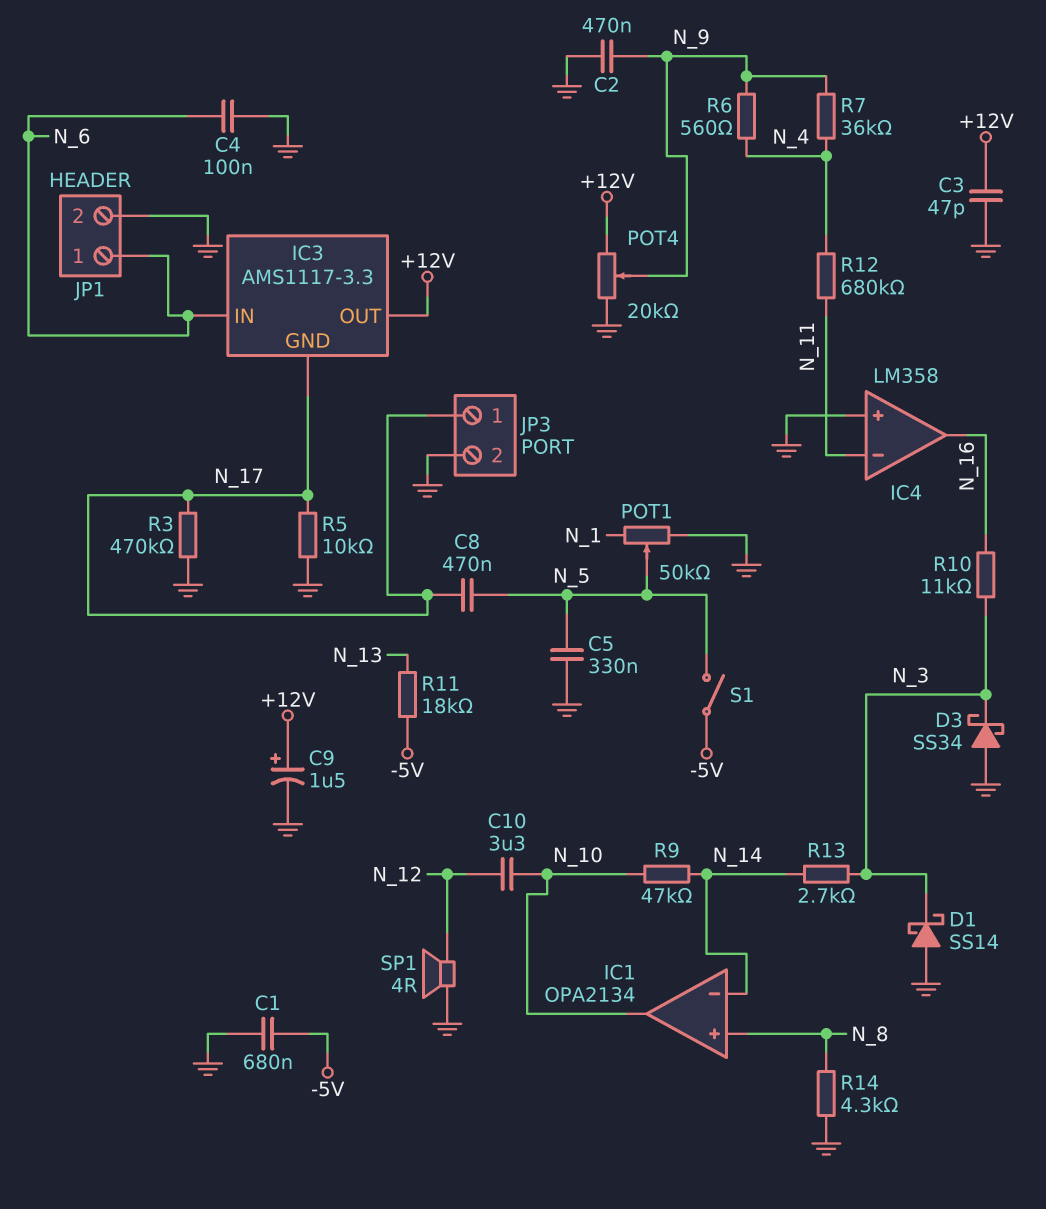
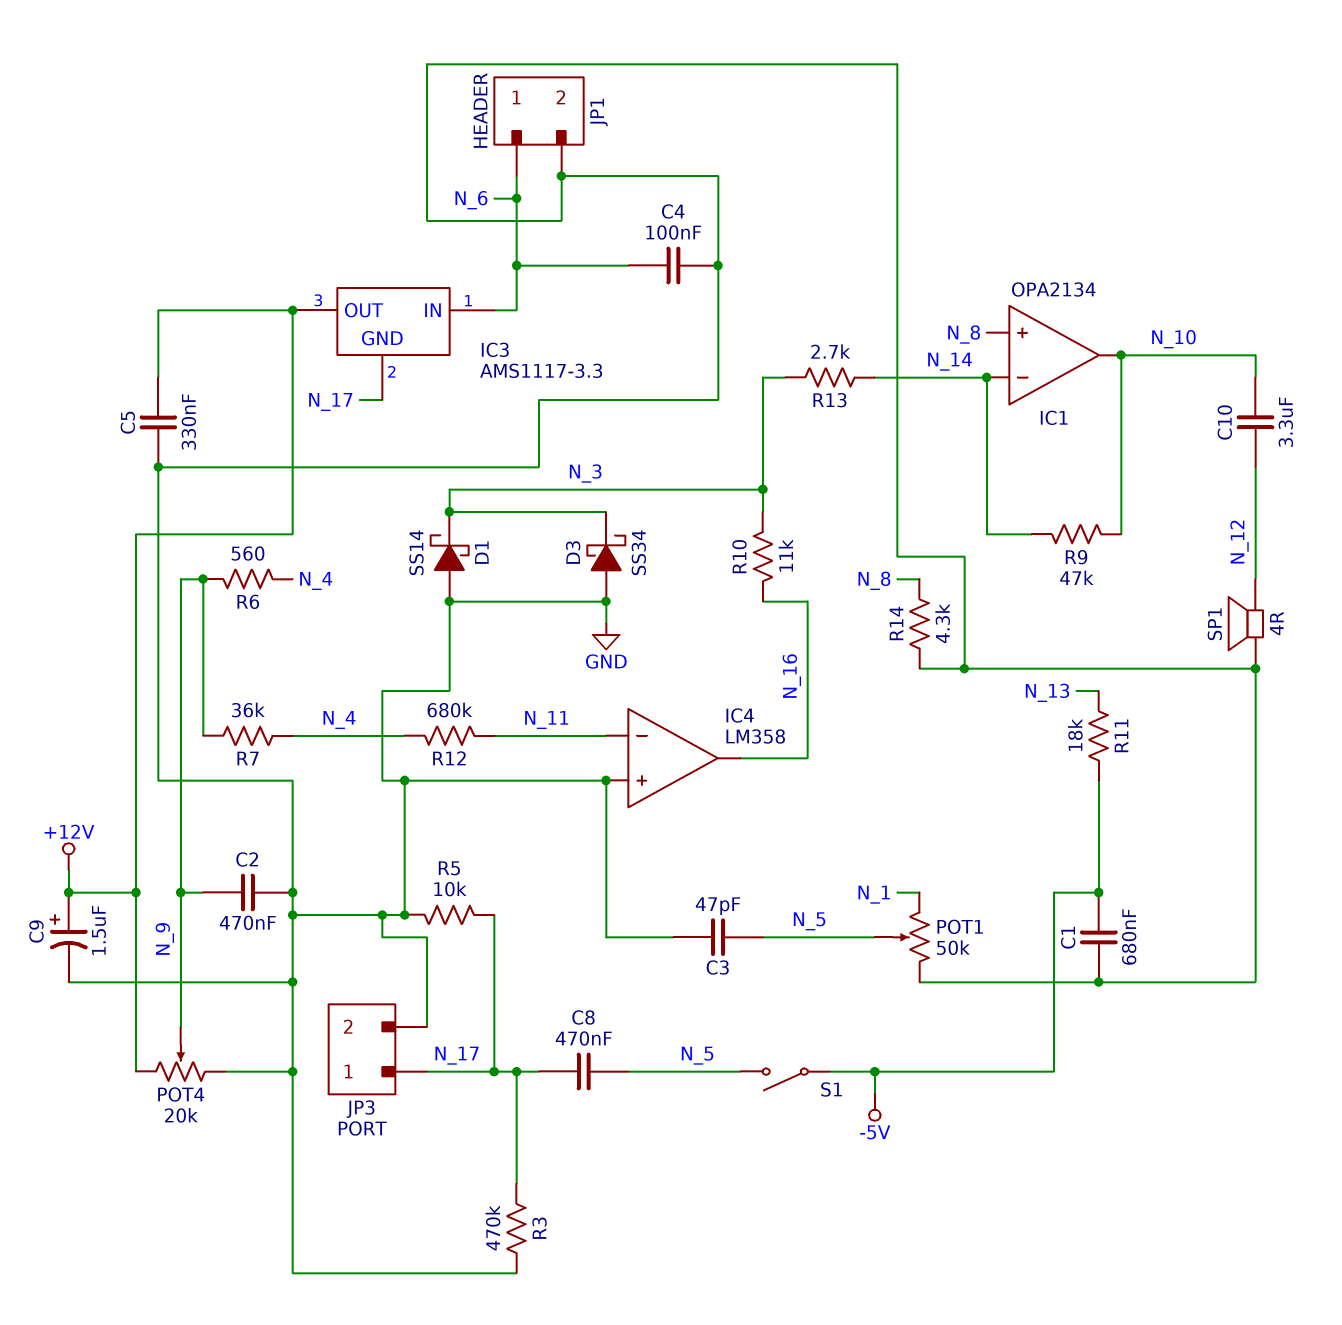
C3: 47pF (+12V, GND) -> 47pF (GND, N_5)
C5: 330nF (GND, N_5) -> 330nF (+12V, GND)

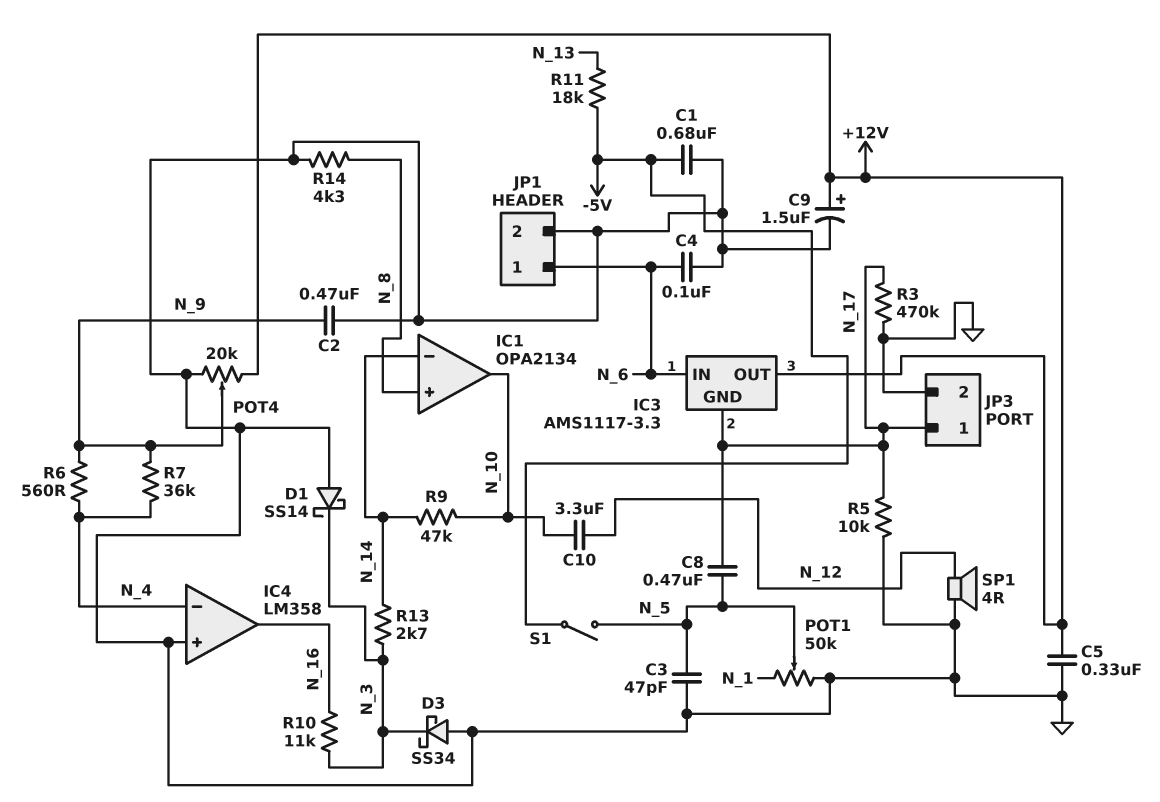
IC4 pin in-: N_11 -> N_4
R12: 680k (N_4, N_11) -> none

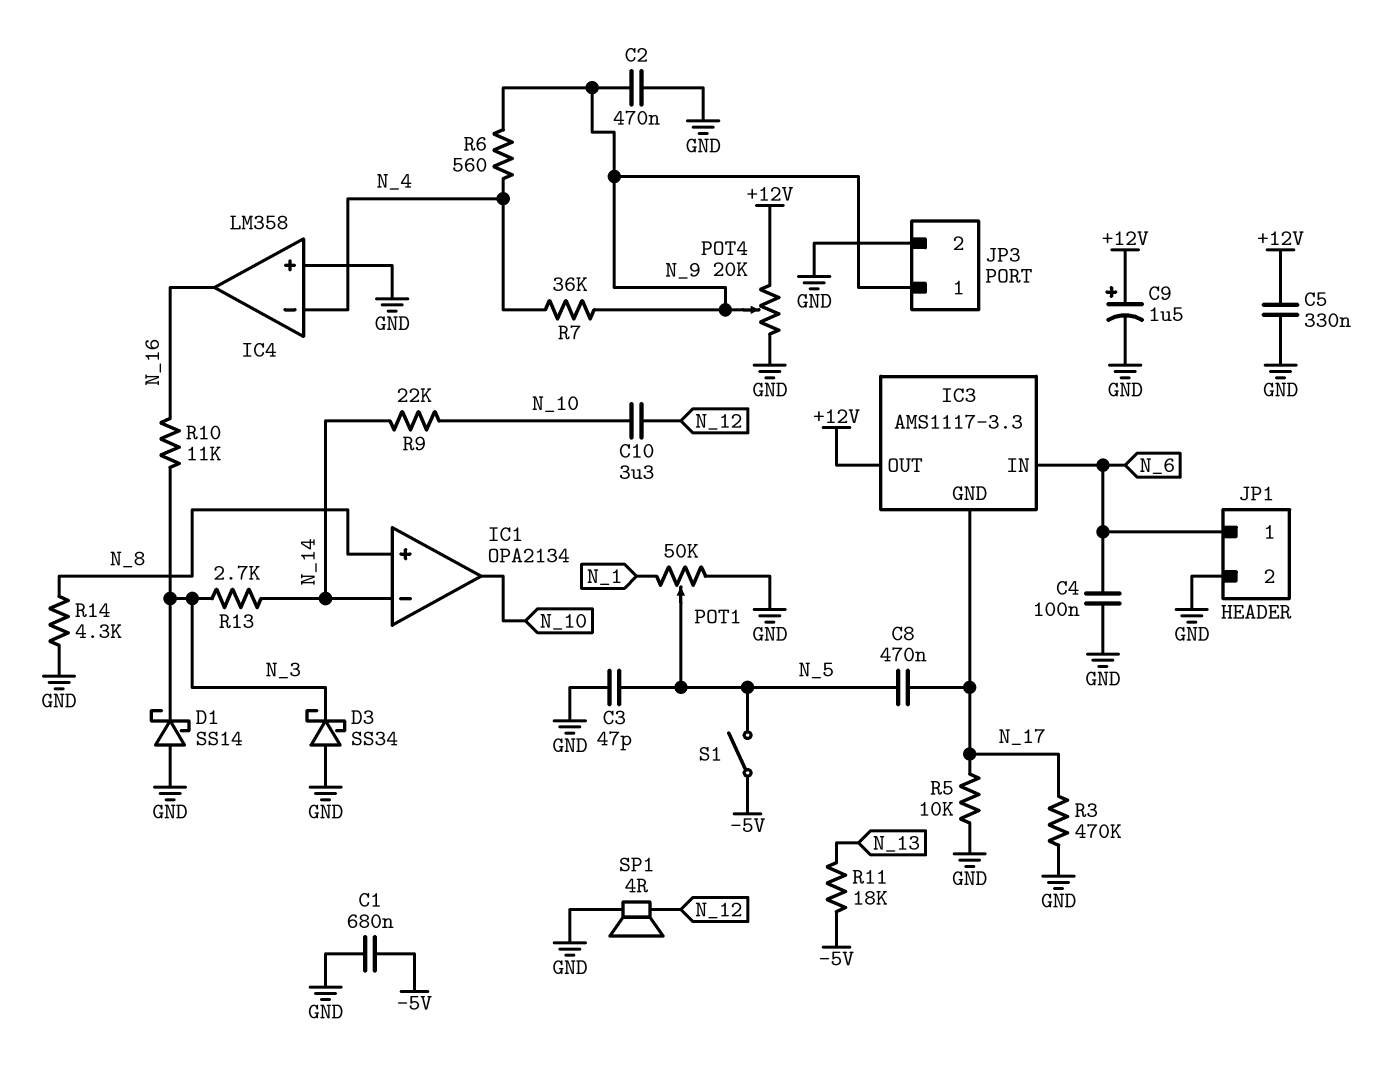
JP3 pin 1: N_17 -> N_9
R9: 47k (N_10, N_14) -> 22k (N_10, N_14)

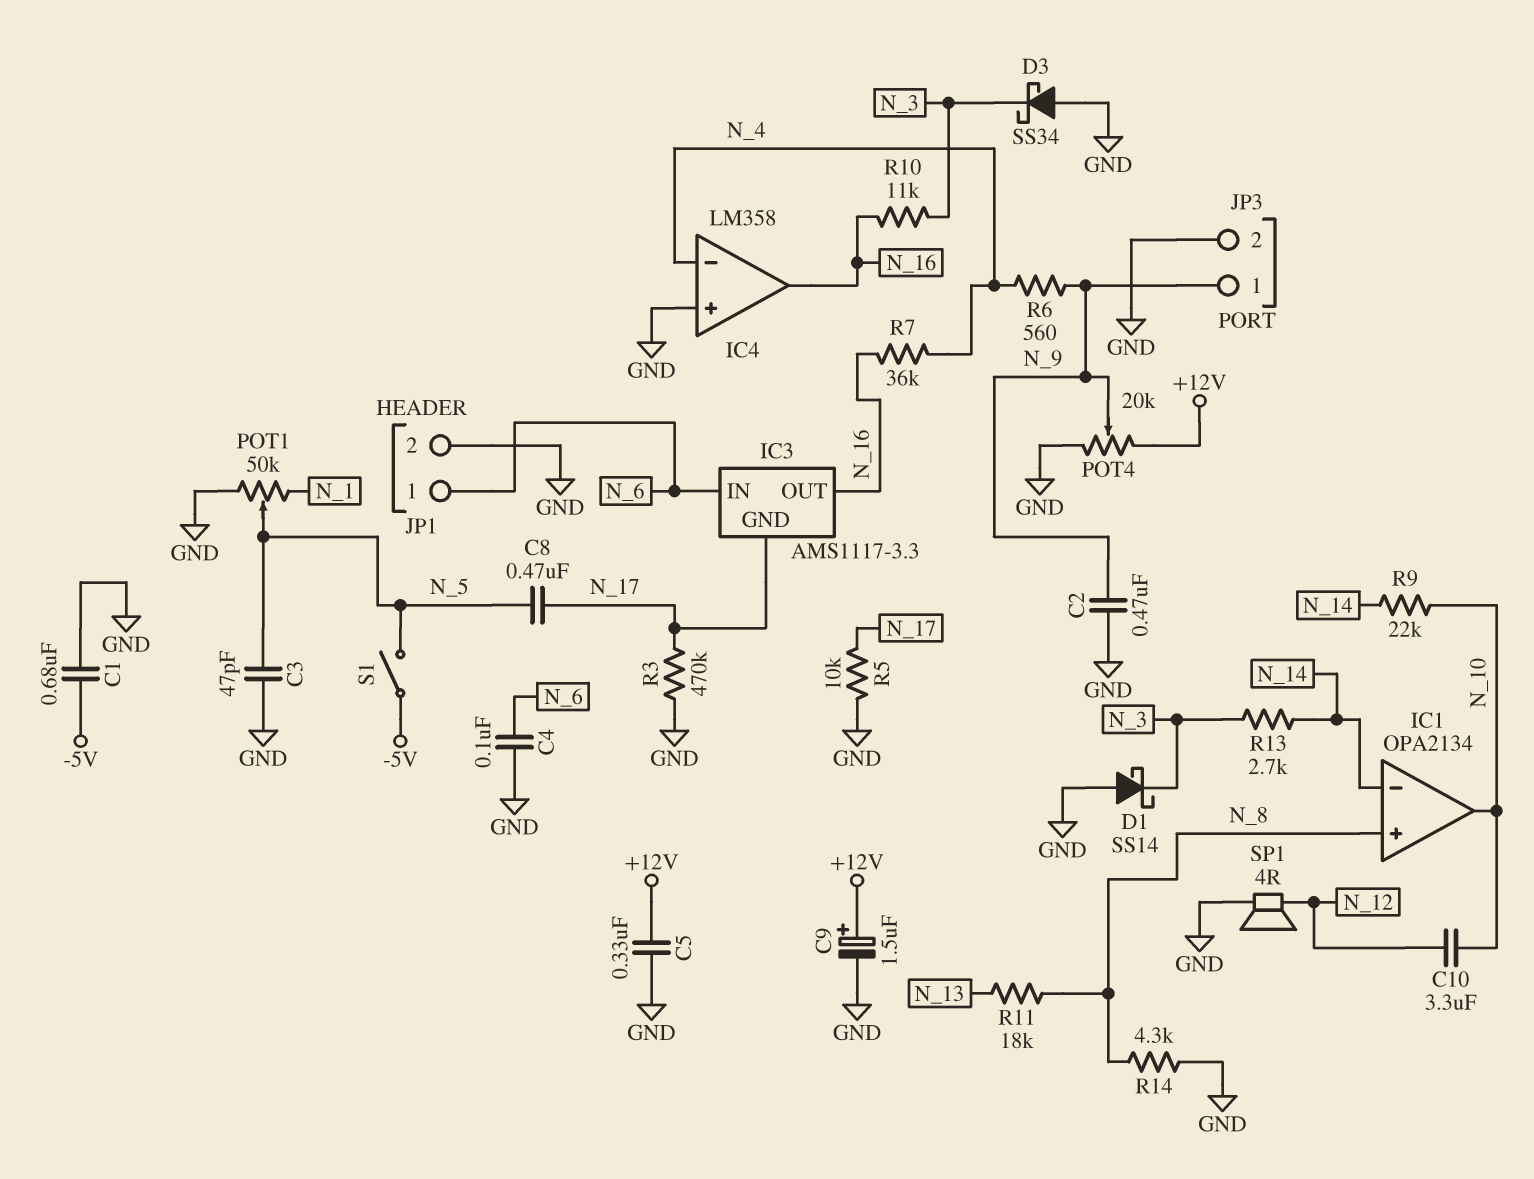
IC3 pin OUT: +12V -> N_16
R7: 36k (N_4, N_9) -> 36k (N_4, N_16)
R11: 18k (-5V, N_13) -> 18k (N_8, N_13)

